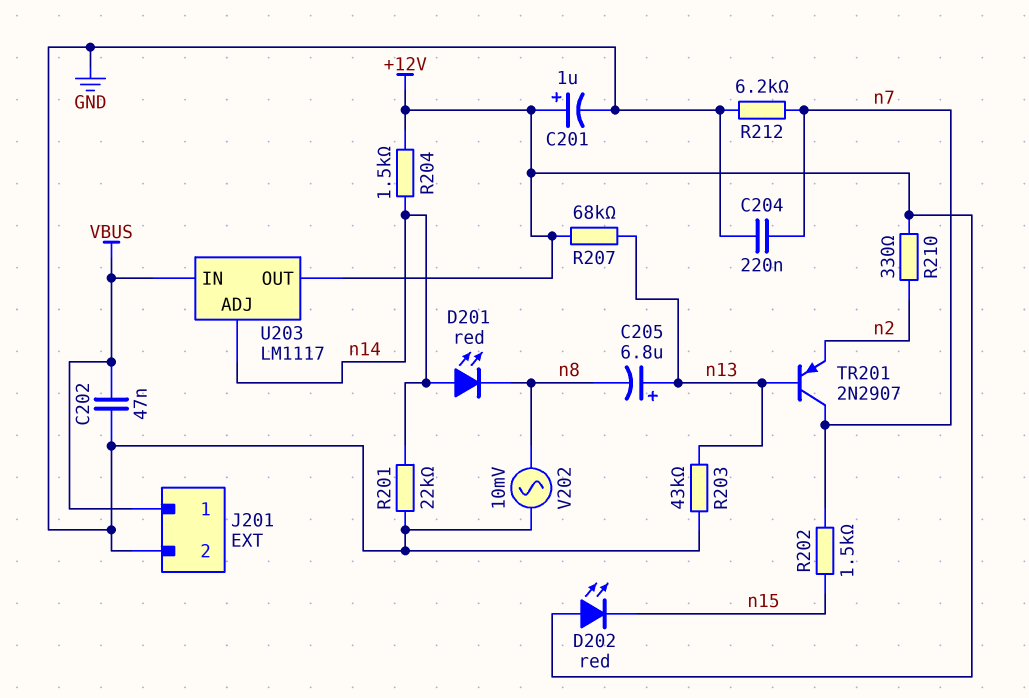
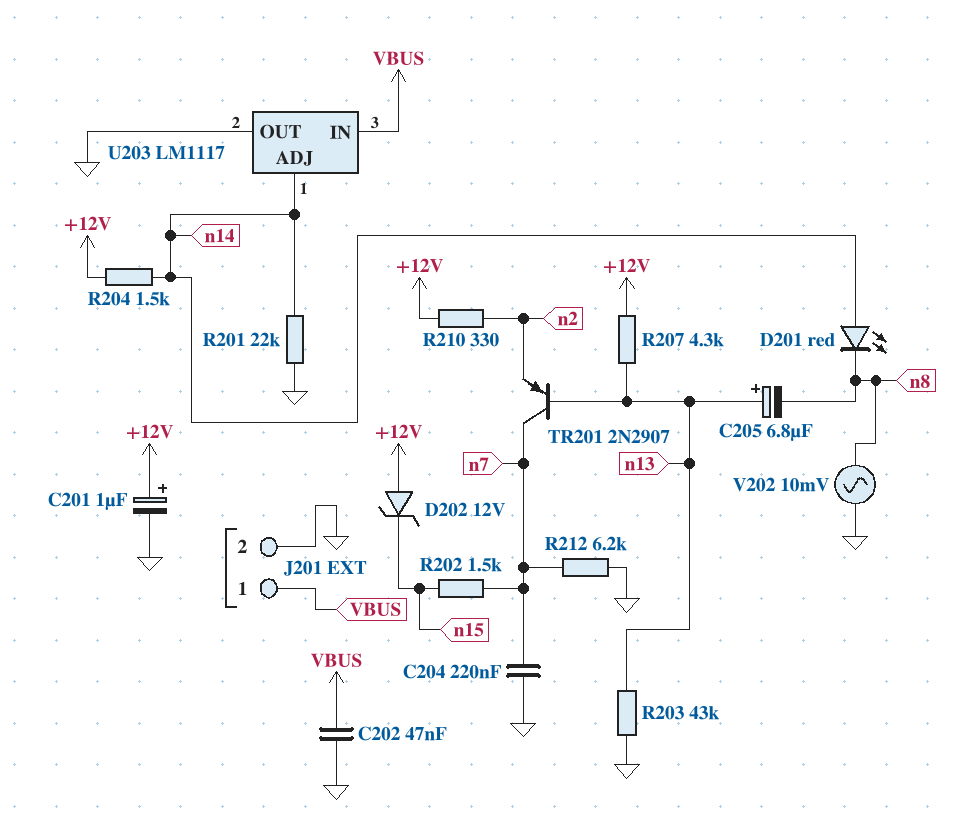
D202: LED red (A +12V, K n15) -> zener 12V (A +12V, K n15)
R207: 68k (+12V, n13) -> 4.3k (+12V, n13)
U203 pin OUT: +12V -> GND

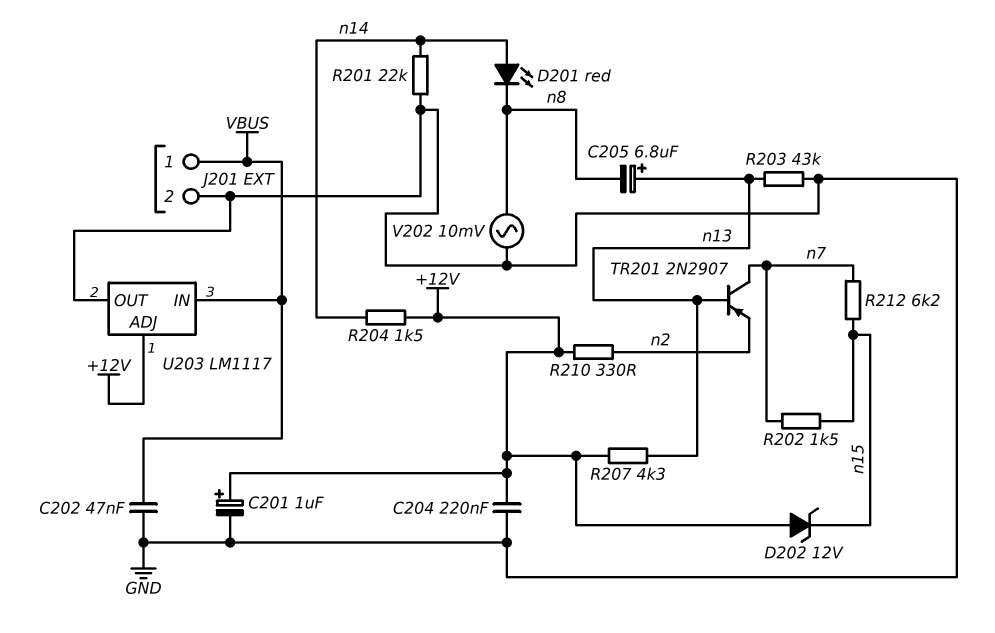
C204: 220nF (GND, n7) -> 220nF (+12V, GND)
R212: 6.2k (GND, n7) -> 6.2k (n7, n15)
U203 pin ADJ: n14 -> +12V

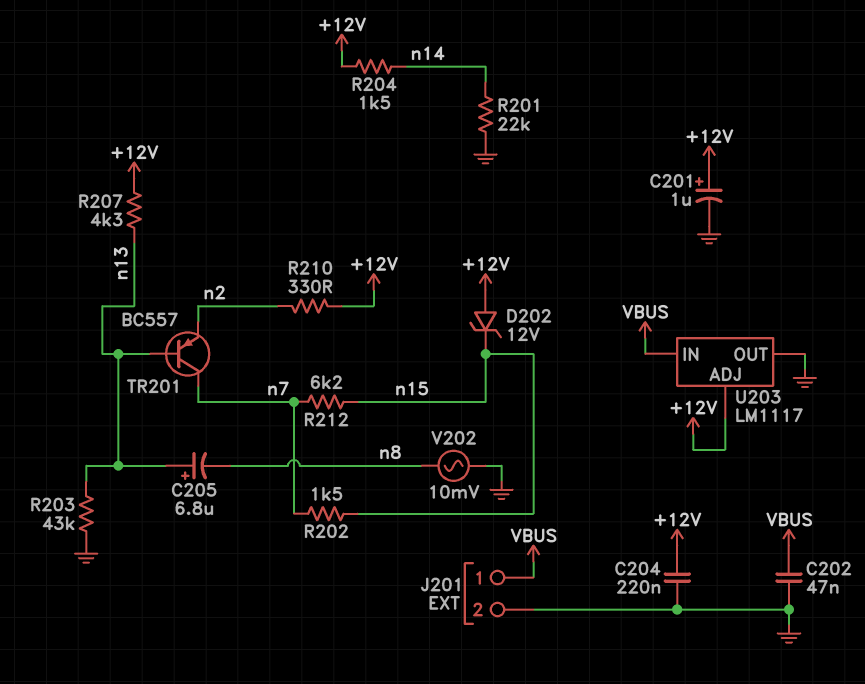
D201: LED red (A n14, K n8) -> none
TR201: PNP 2N2907 (B n13, C n7, E n2) -> PNP BC557 (B n13, C n7, E n2)

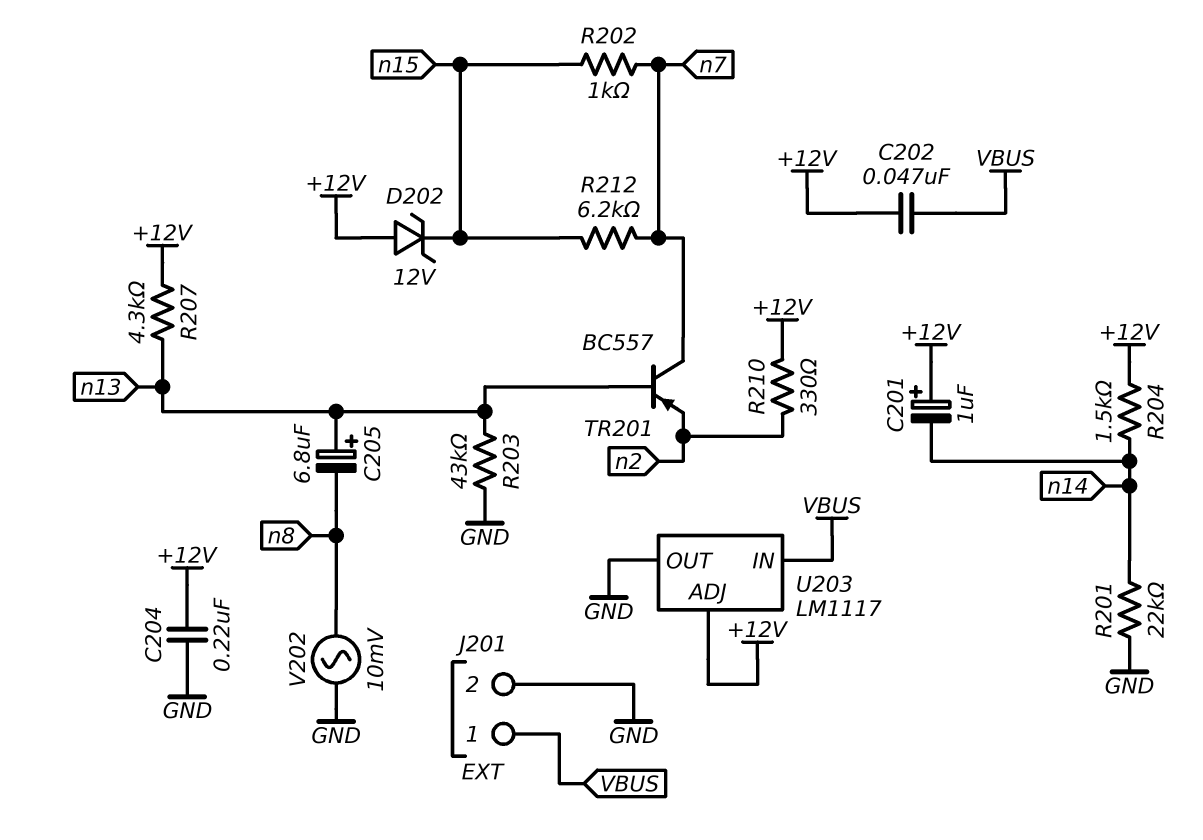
C201: 1uF (plus +12V, minus GND) -> 1uF (plus +12V, minus n14)
C202: 47nF (GND, VBUS) -> 47nF (+12V, VBUS)
R202: 1.5k (n7, n15) -> 1k (n7, n15)

